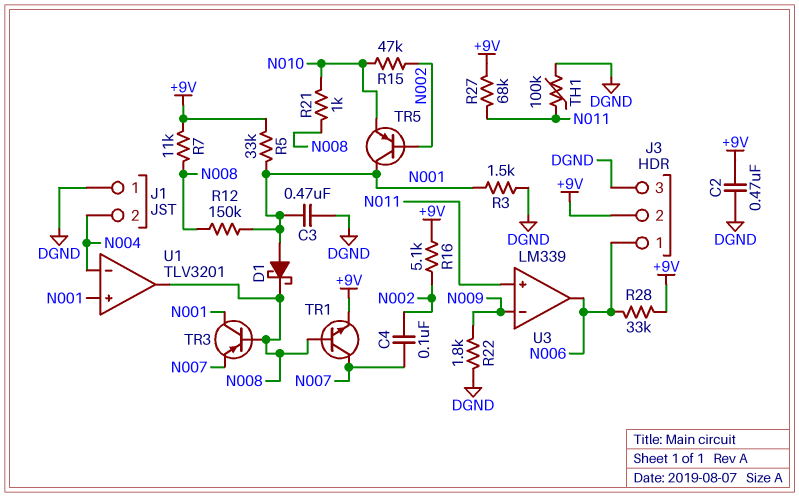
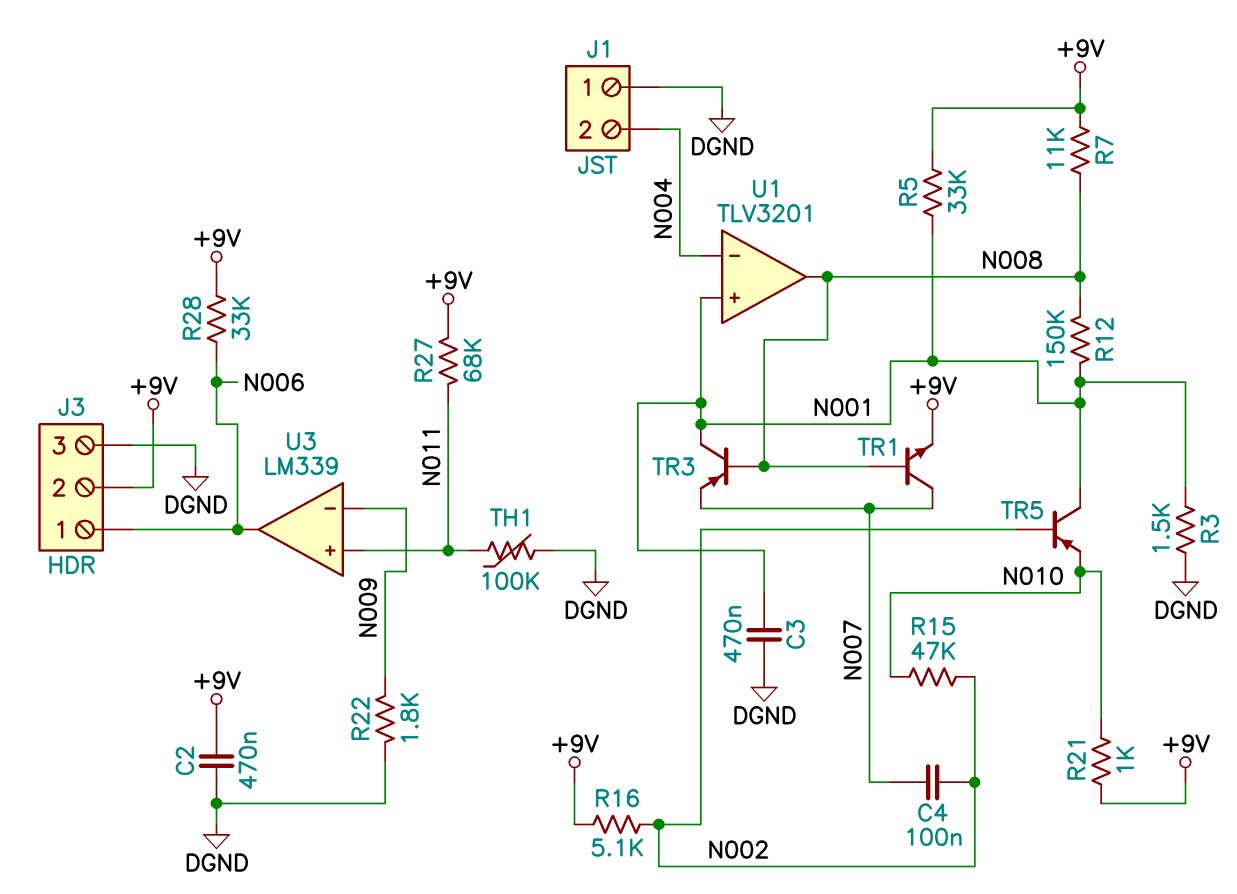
D1: schottky (A N001, K N008) -> none
R21: 1k (N008, N010) -> 1k (+9V, N010)

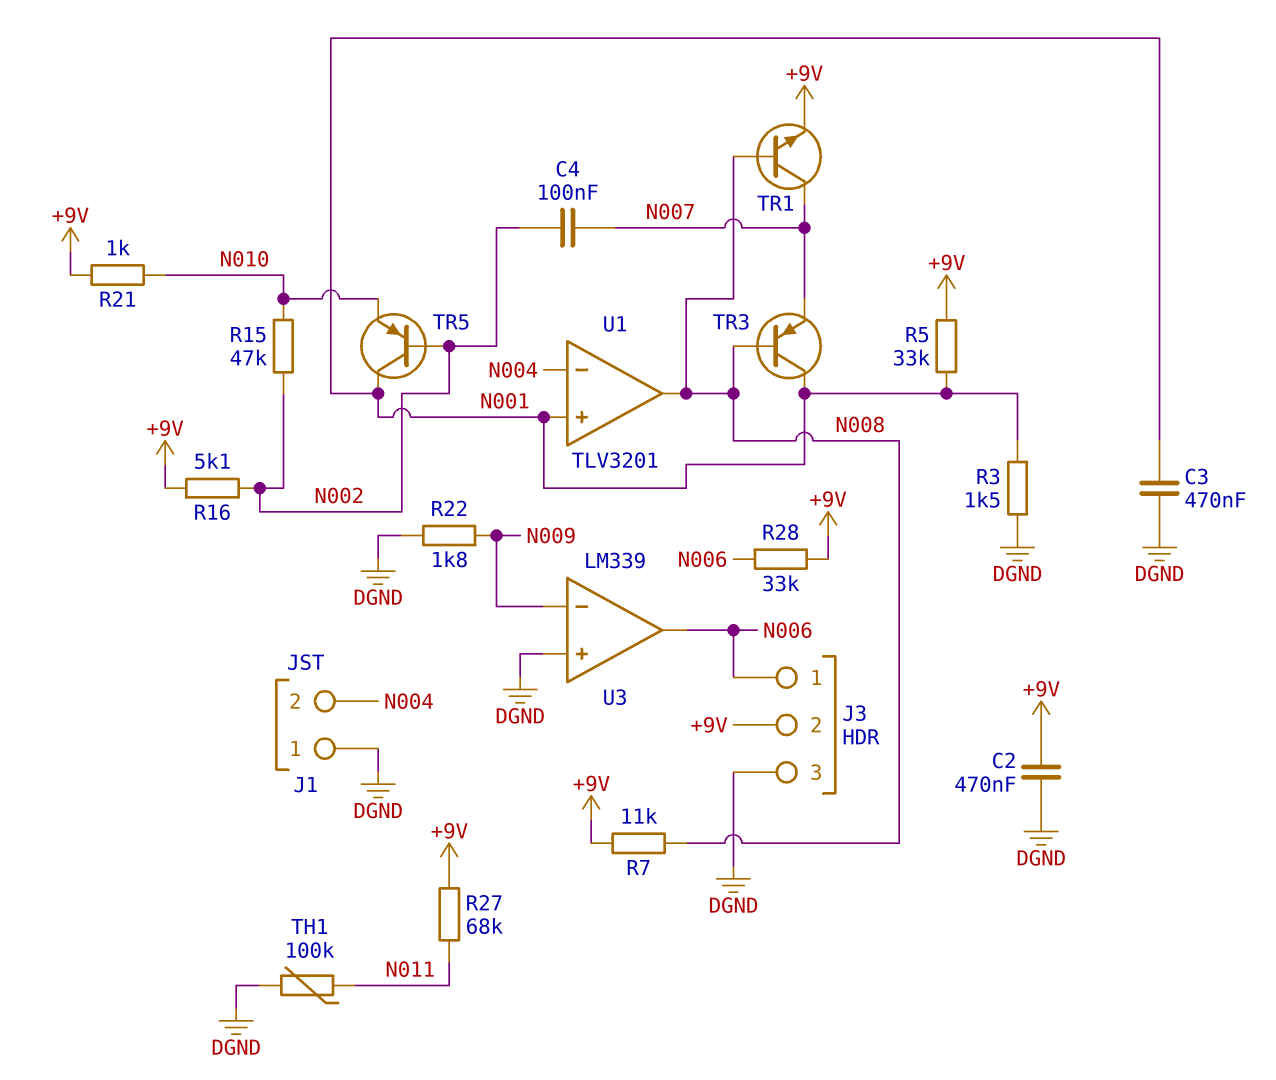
R12: 150k (N001, N008) -> none
U3 pin in+: N011 -> DGND

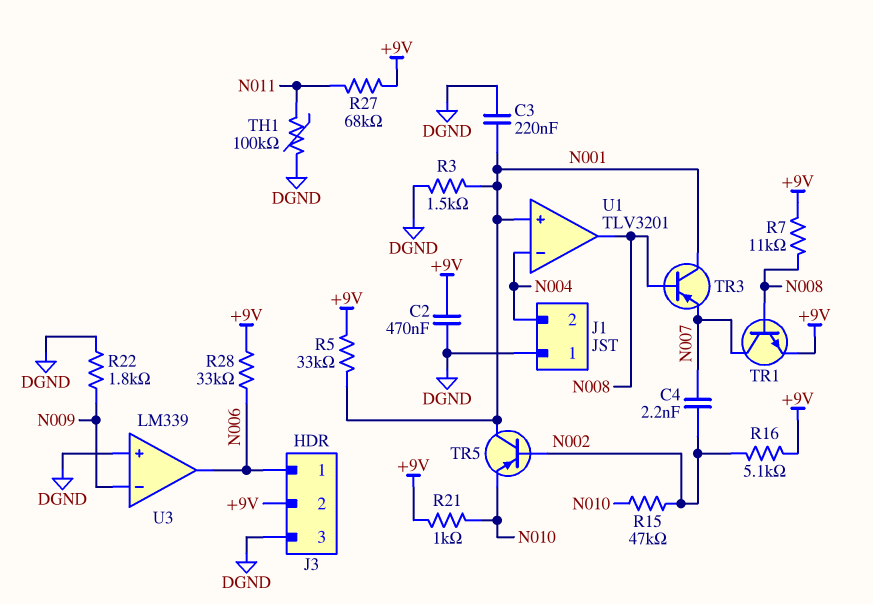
C3: 470nF (DGND, N001) -> 220nF (DGND, N001)
C4: 100nF (N002, N007) -> 2.2nF (N002, N007)

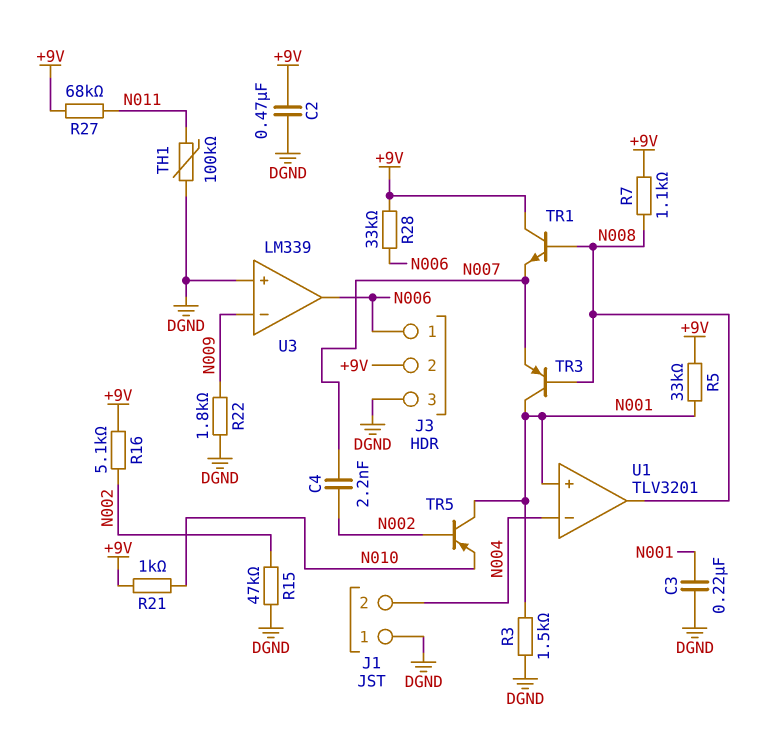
R7: 11k (+9V, N008) -> 1.1k (+9V, N008)
R15: 47k (N002, N010) -> 47k (DGND, N002)
TR1: NPN (B N008, C N007, E +9V) -> NPN (B N008, C +9V, E N007)

